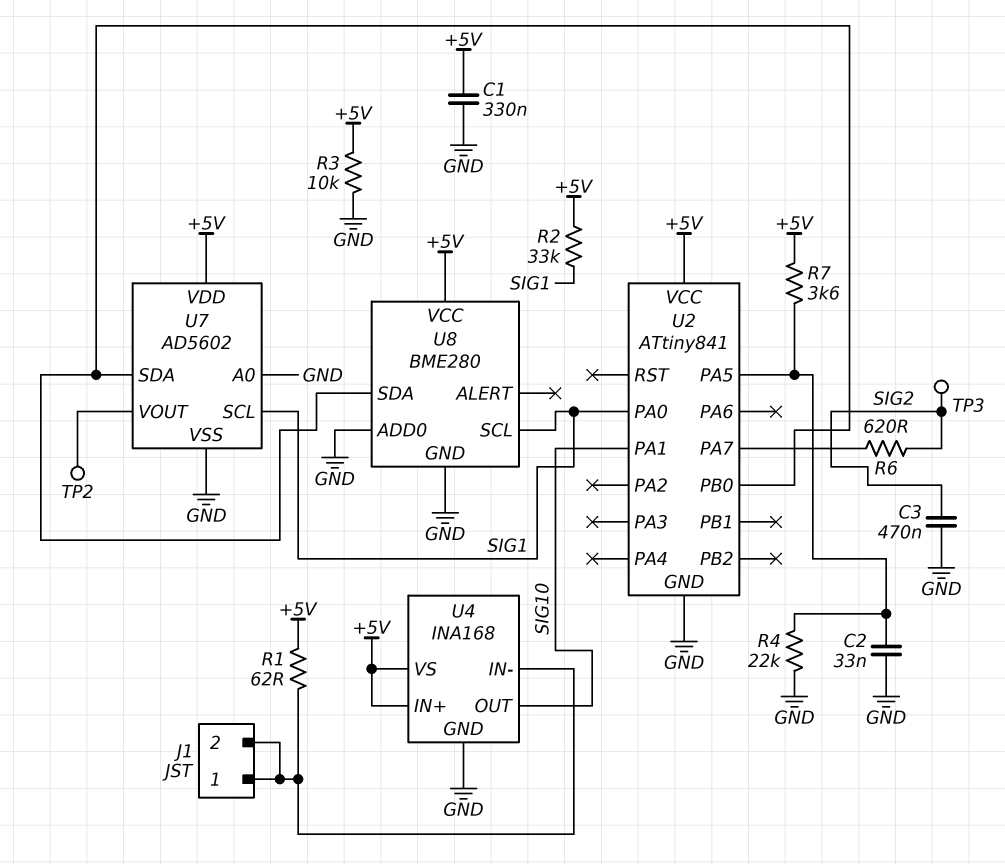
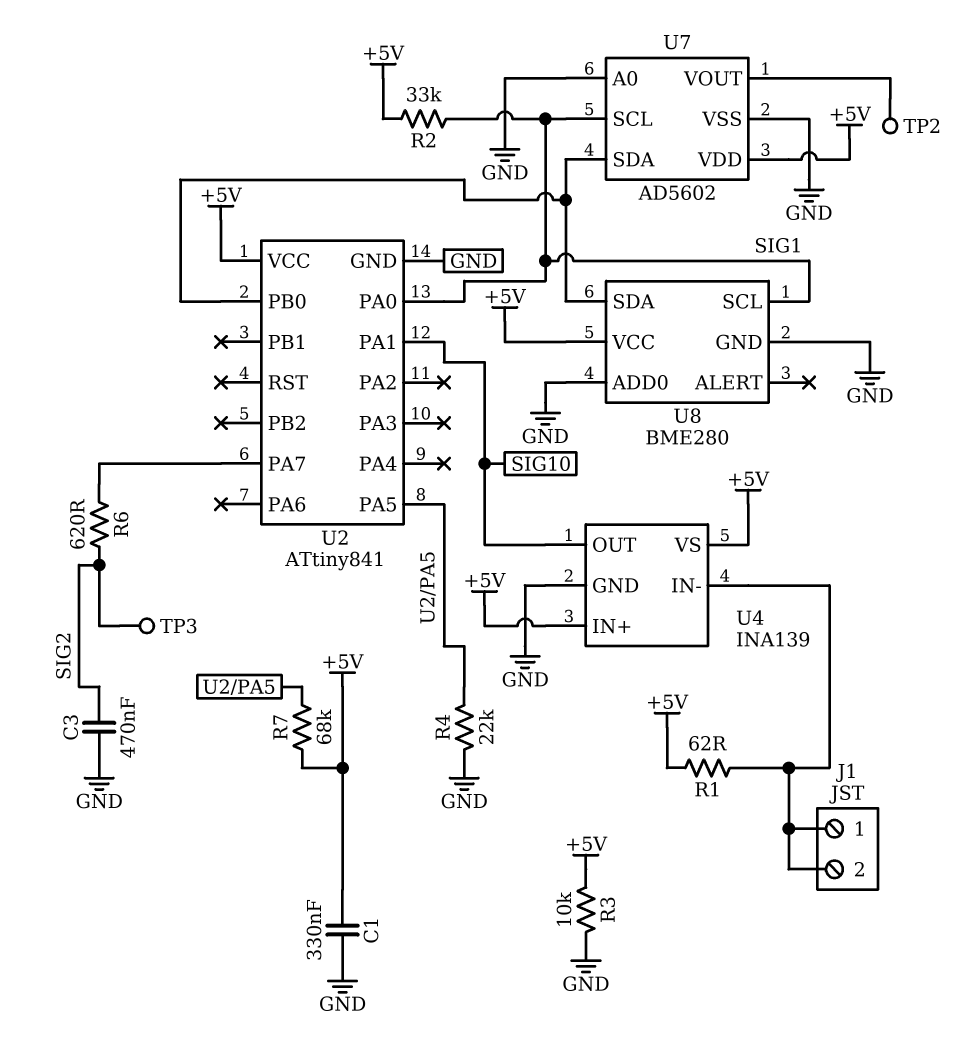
C2: 33nF (GND, U2/PA5) -> none
R7: 3.6k (+5V, U2/PA5) -> 68k (+5V, U2/PA5)
U4: INA168 -> INA139

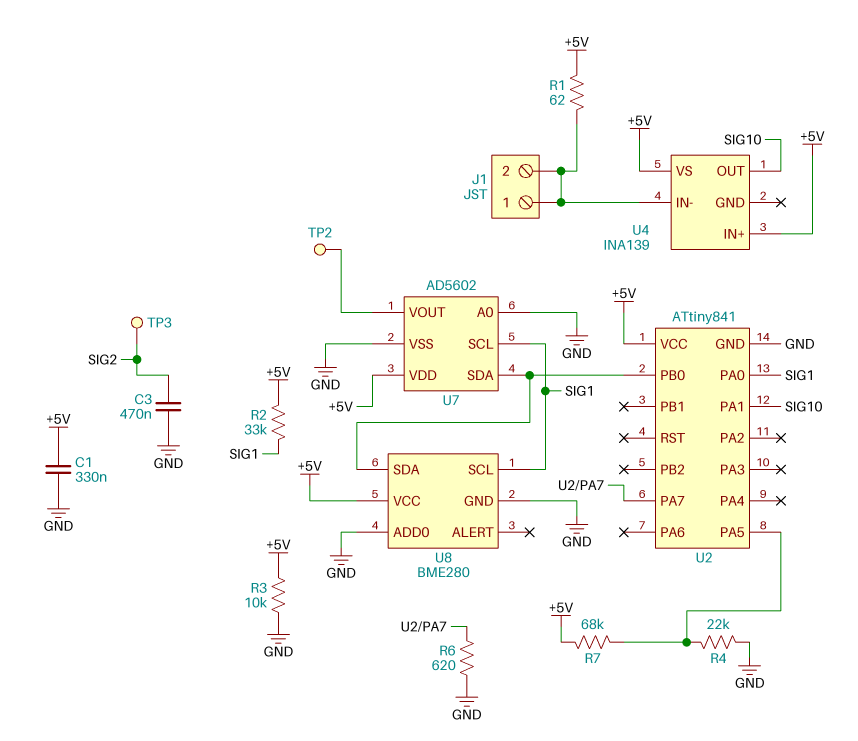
R6: 620 (SIG2, U2/PA7) -> 620 (GND, U2/PA7)
U4 pin GND: GND -> none

